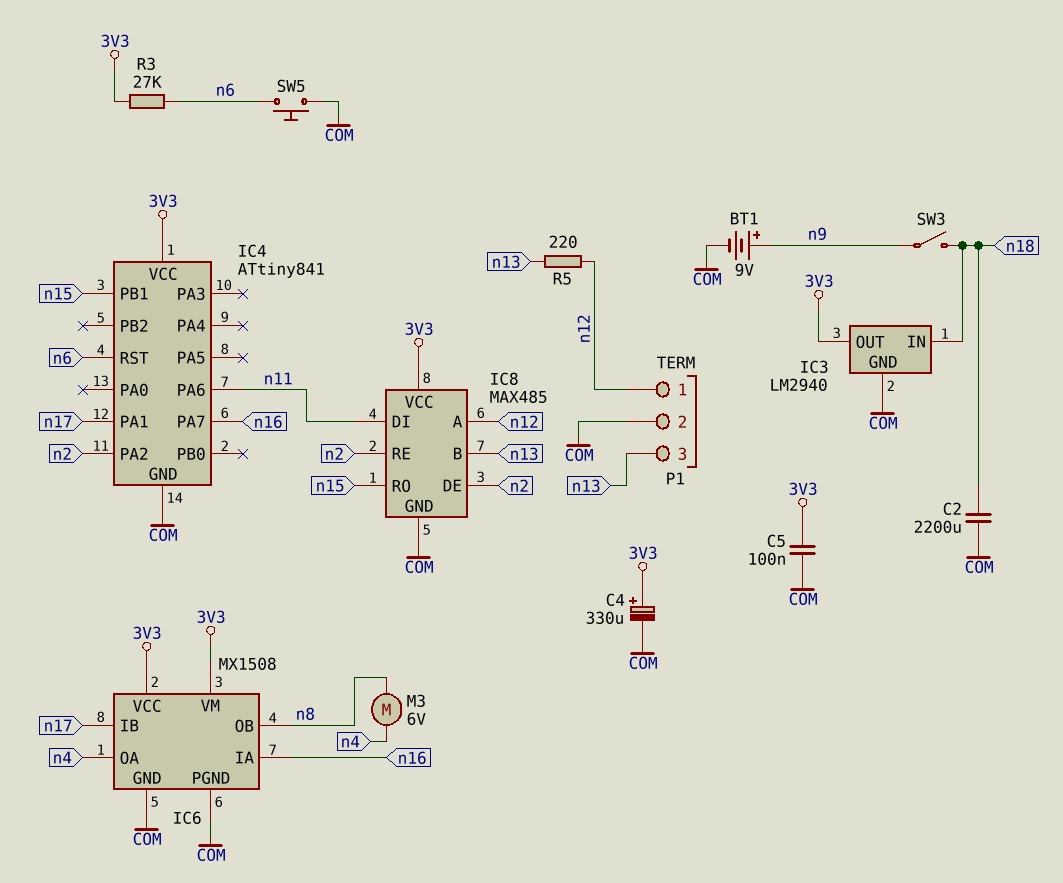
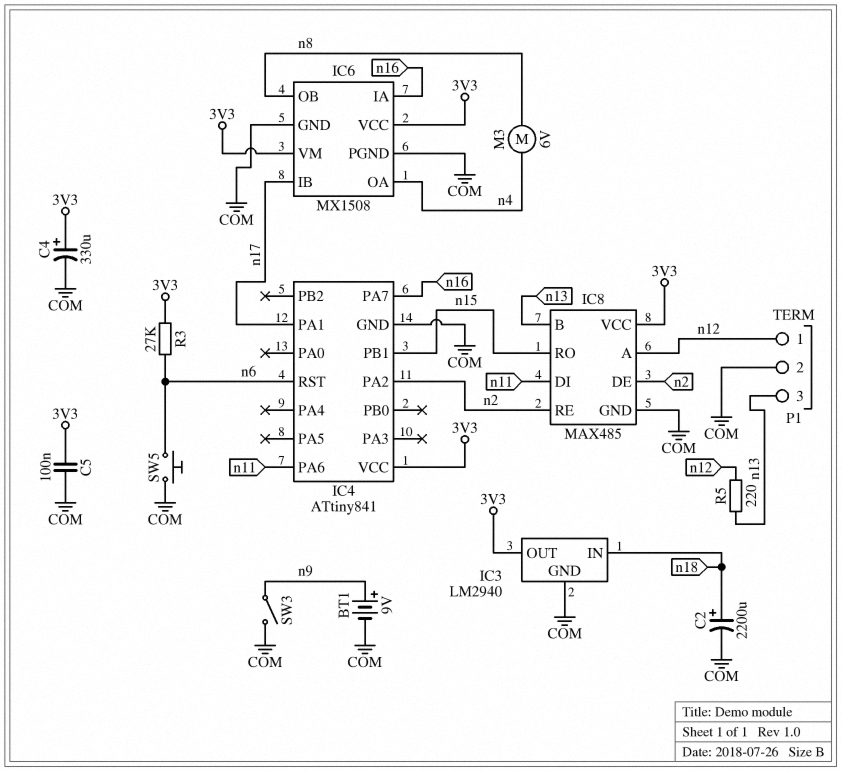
C2: 2200uF (COM, n18) -> 2200uF (plus n18, minus COM)
SW3: switch (n9, n18) -> switch (COM, n9)

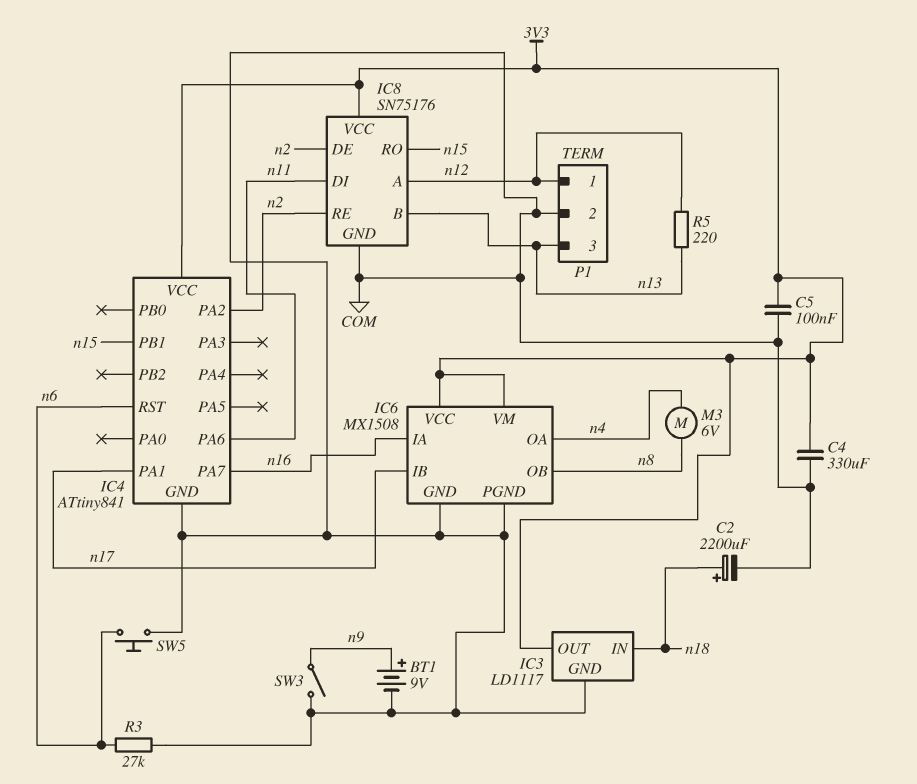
C4: 330uF (plus 3V3, minus COM) -> 330uF (3V3, COM)
IC3: LM2940 -> LD1117
IC8: MAX485 -> SN75176
R3: 27k (3V3, n6) -> 27k (COM, n6)

